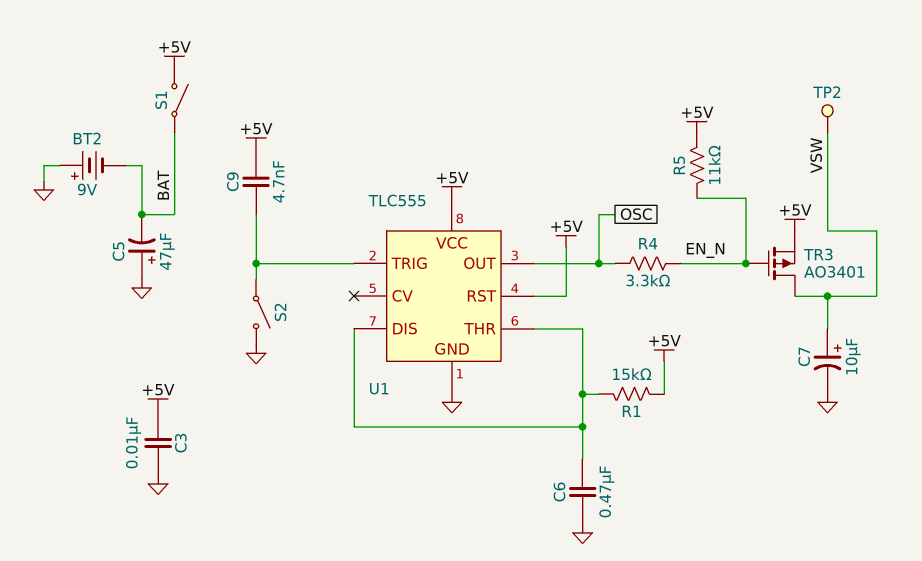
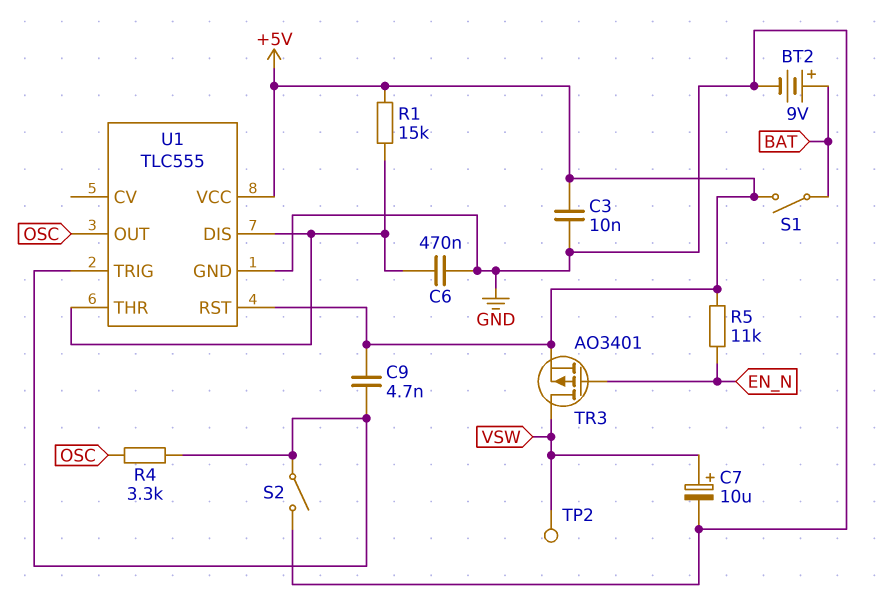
BT2: 9V (plus GND, minus BAT) -> 9V (plus BAT, minus GND)
C5: 47uF (plus GND, minus BAT) -> none
R4: 3.3k (EN_N, OSC) -> 3.3k (OSC, U1/TRIG)

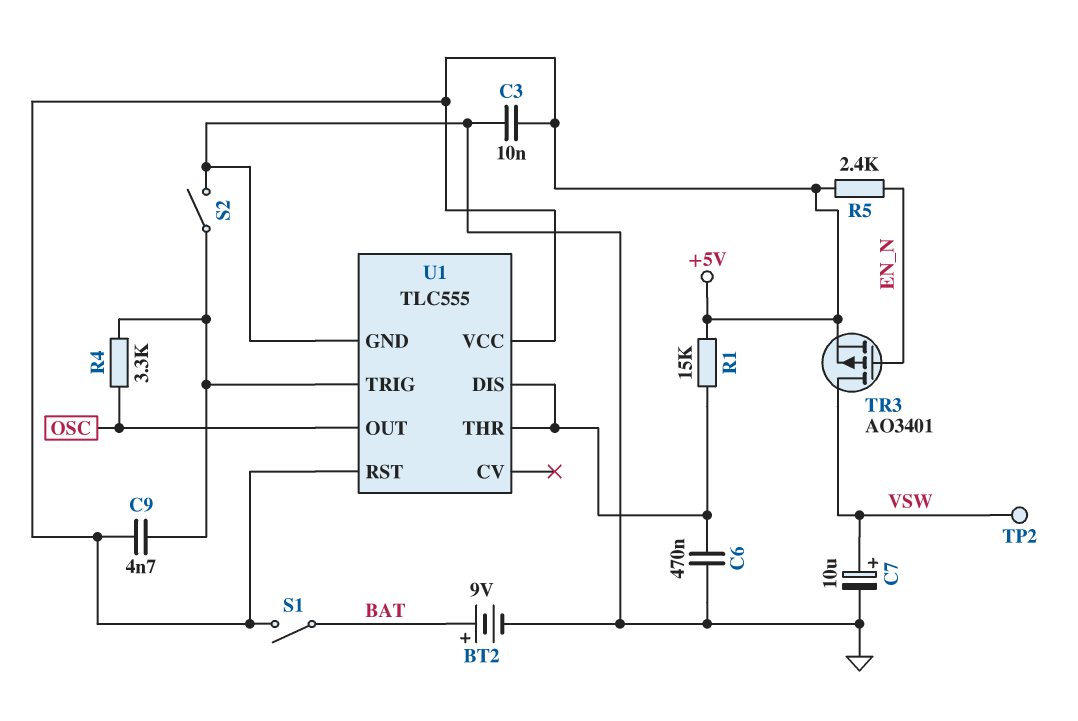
R5: 11k (+5V, EN_N) -> 2.4k (+5V, EN_N)

